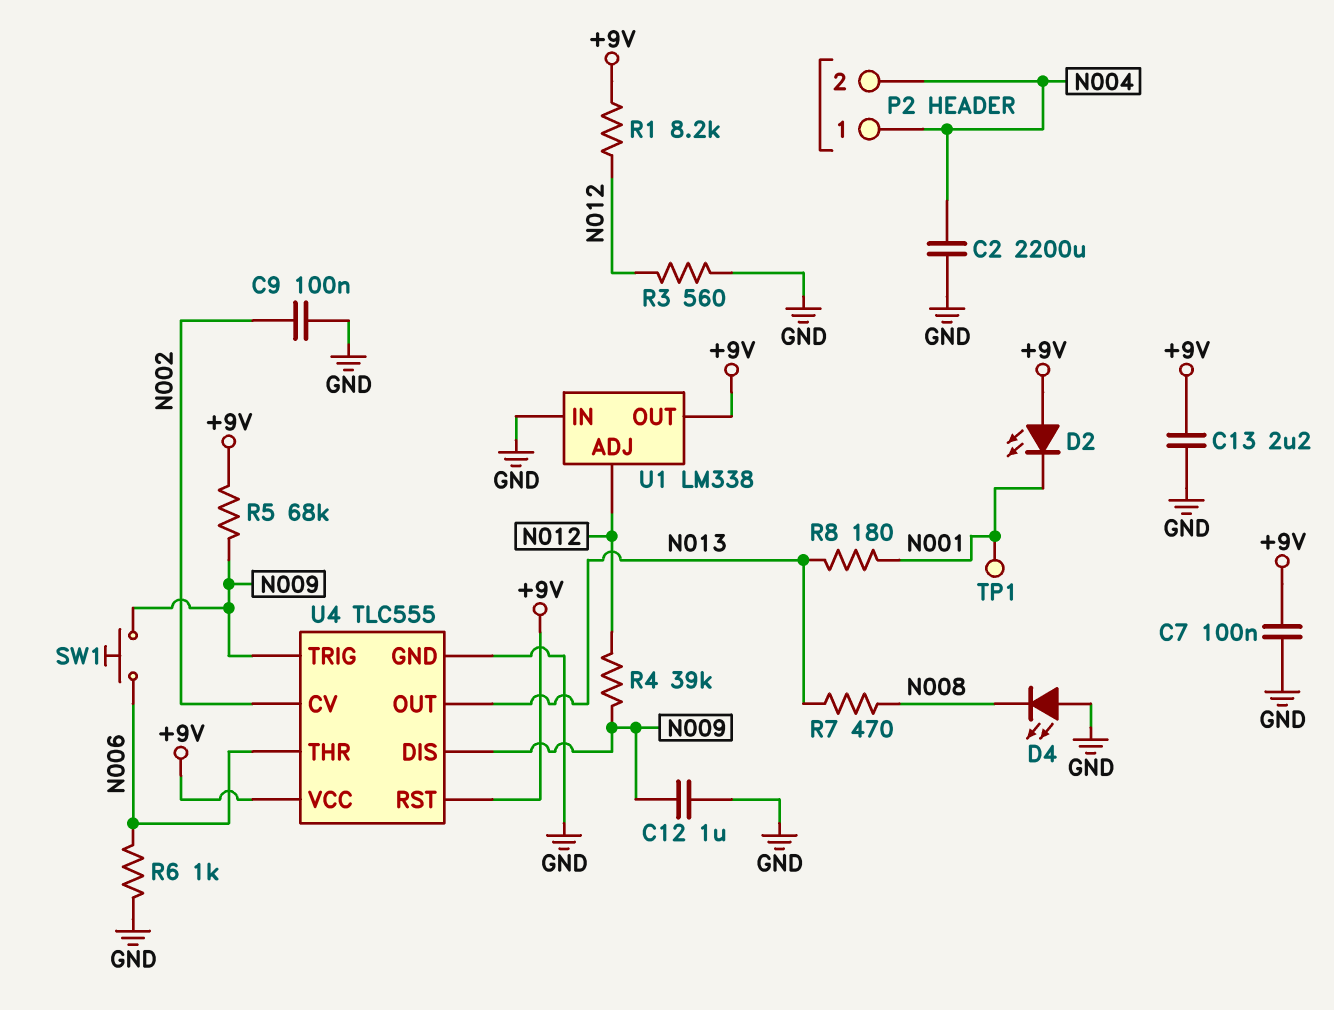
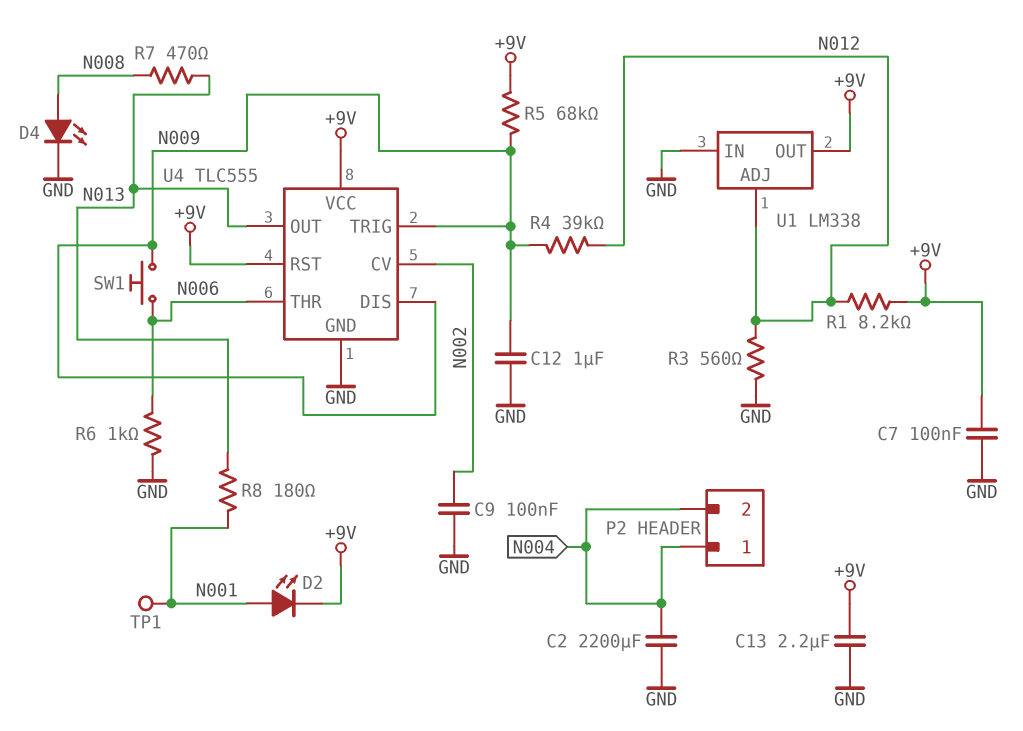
D2: LED (A +9V, K N001) -> LED (A N001, K +9V)
D4: LED (A GND, K N008) -> LED (A N008, K GND)

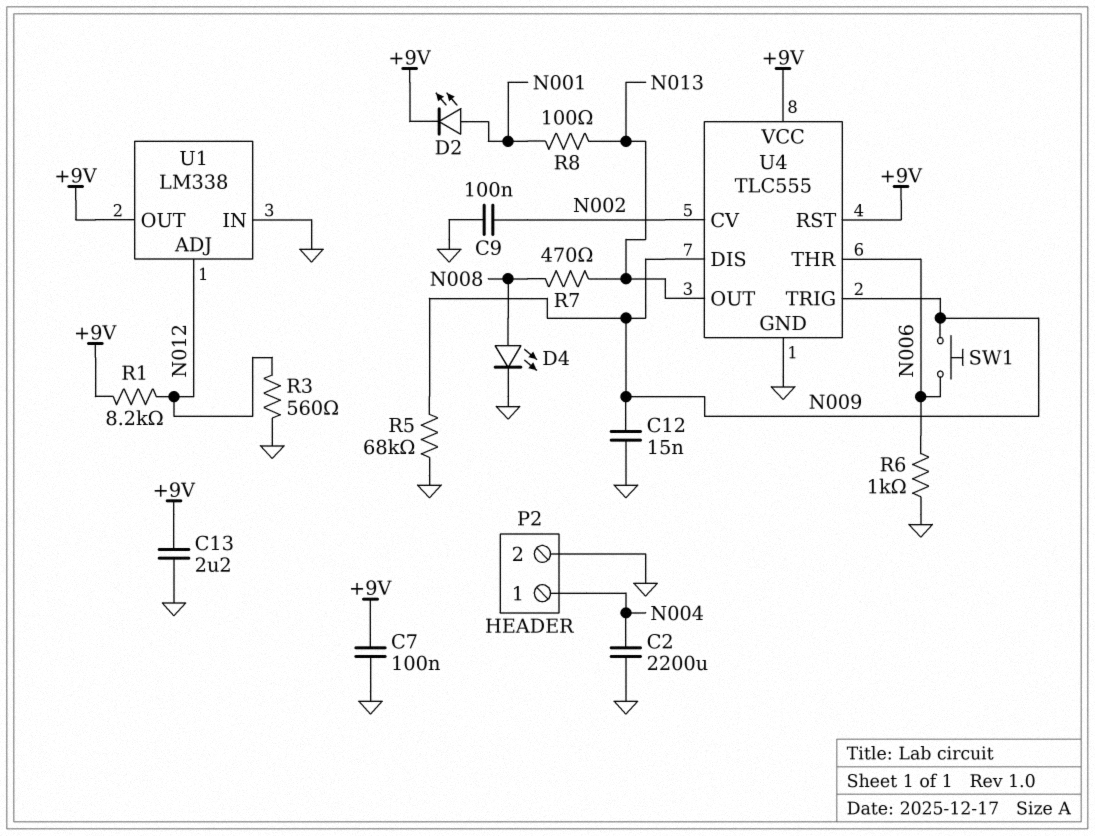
C12: 1uF (GND, N009) -> 15nF (GND, N009)
P2 pin 2: N004 -> GND
R4: 39k (N009, N012) -> none
R5: 68k (+9V, N009) -> 68k (GND, N009)
R8: 180 (N001, N013) -> 100 (N001, N013)
TP1: test point (N001) -> none

